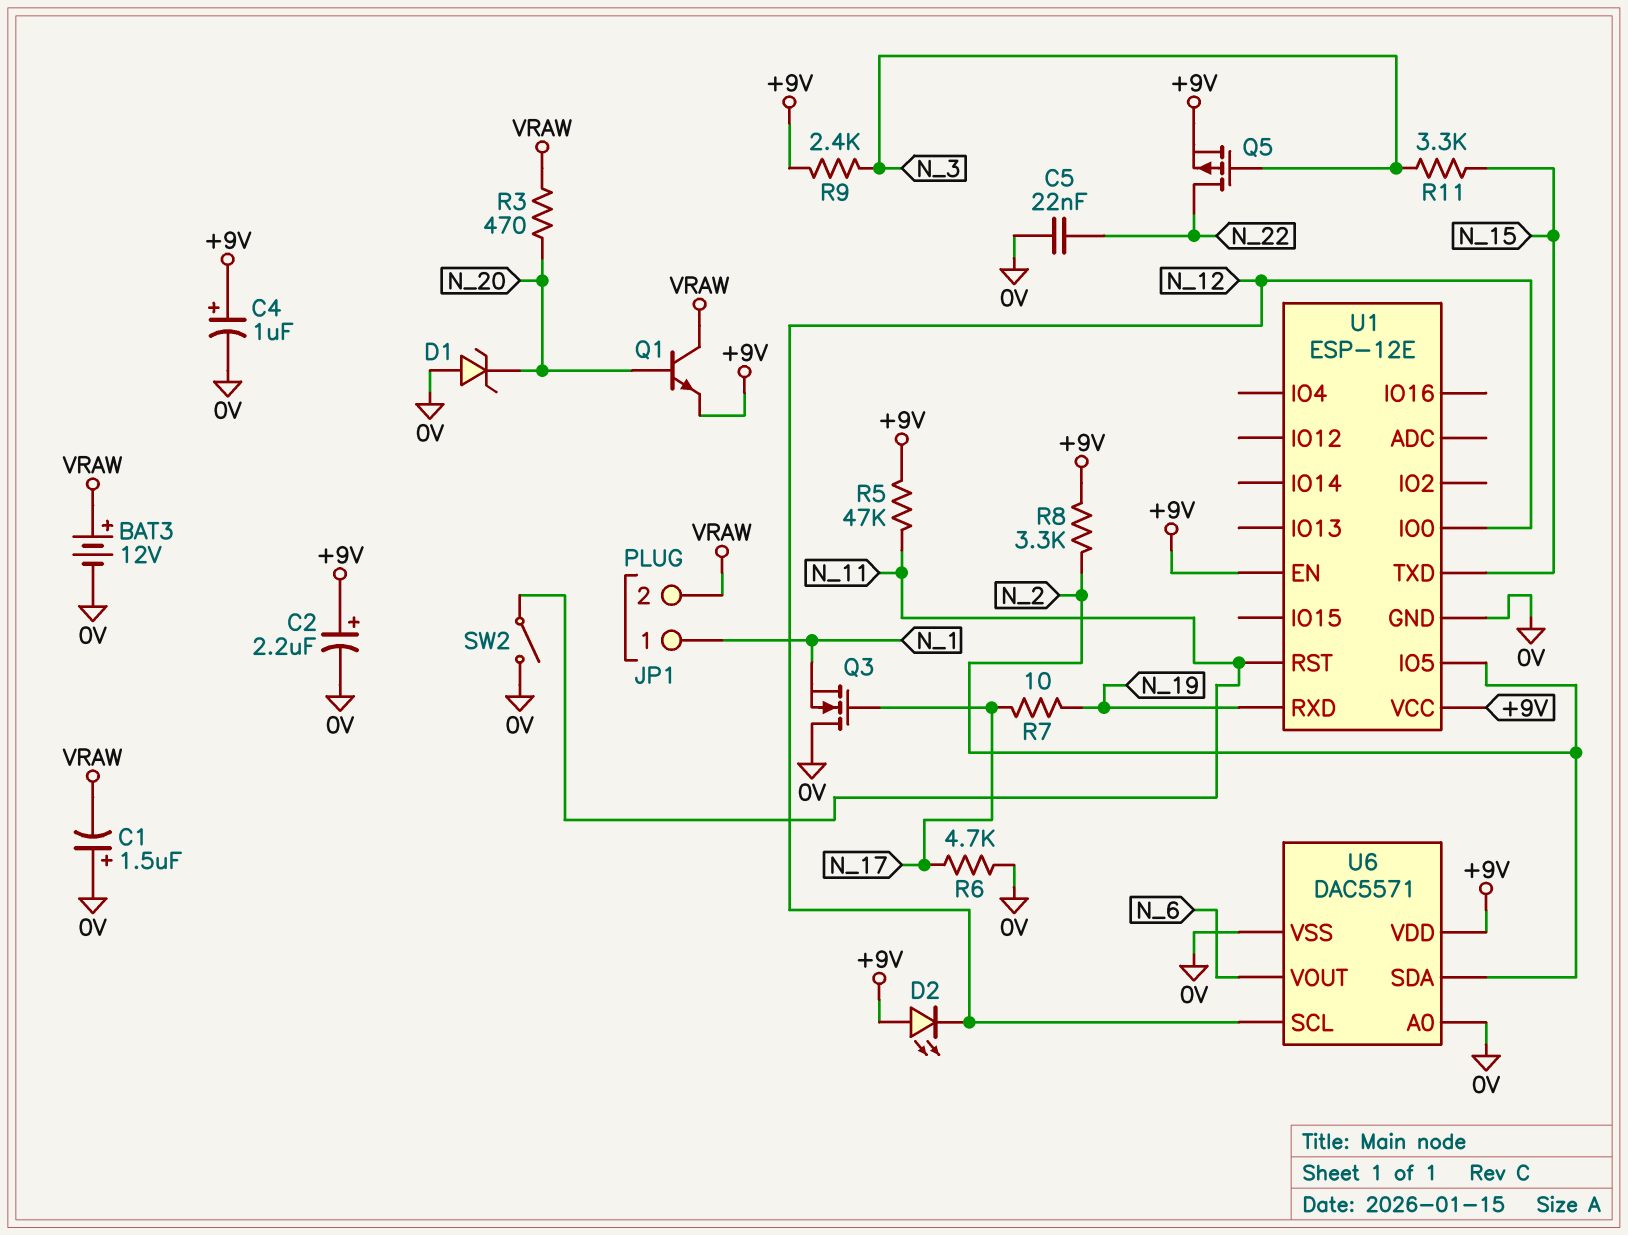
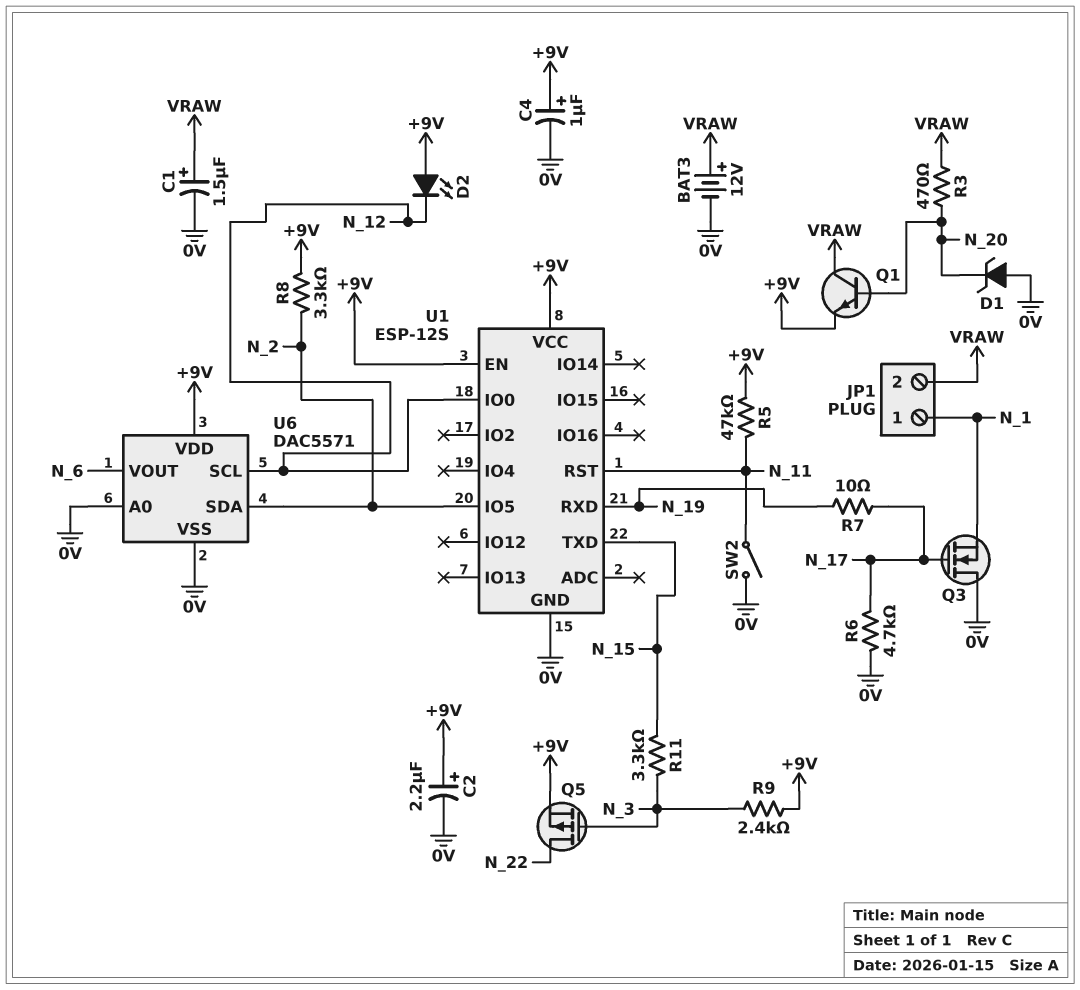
C1: 1.5uF (plus 0V, minus VRAW) -> 1.5uF (plus VRAW, minus 0V)
C5: 22nF (0V, N_22) -> none
U1: ESP-12E -> ESP-12S

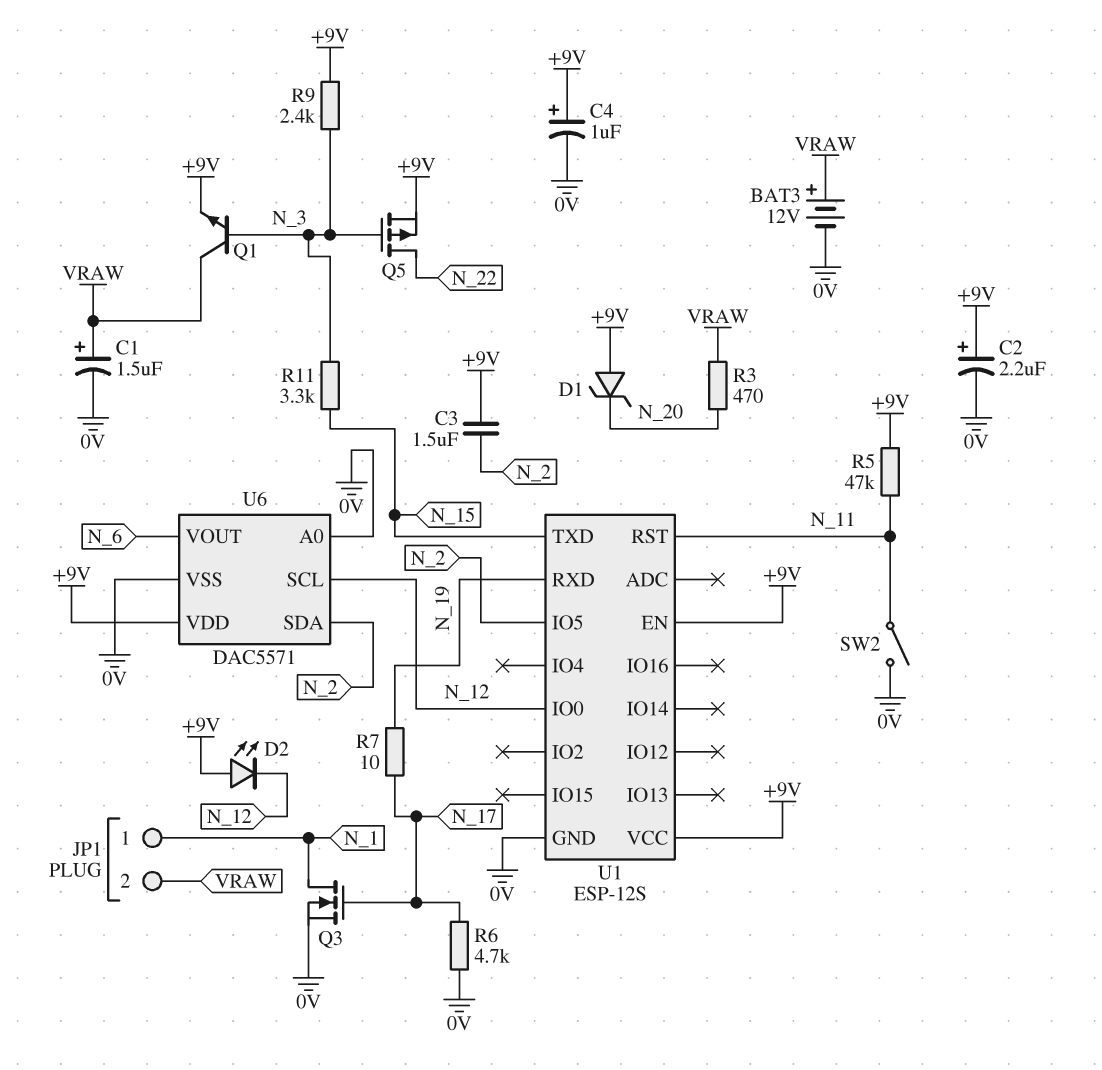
C3: none -> 1.5uF (+9V, N_2)
D1: zener (A 0V, K N_20) -> zener (A +9V, K N_20)
Q1: NPN (B N_20, C VRAW, E +9V) -> NPN (B N_3, C VRAW, E +9V)
Q3: NMOS (G N_17, D 0V, S N_1) -> NMOS (G N_17, D N_1, S 0V)
R8: 3.3k (+9V, N_2) -> none

